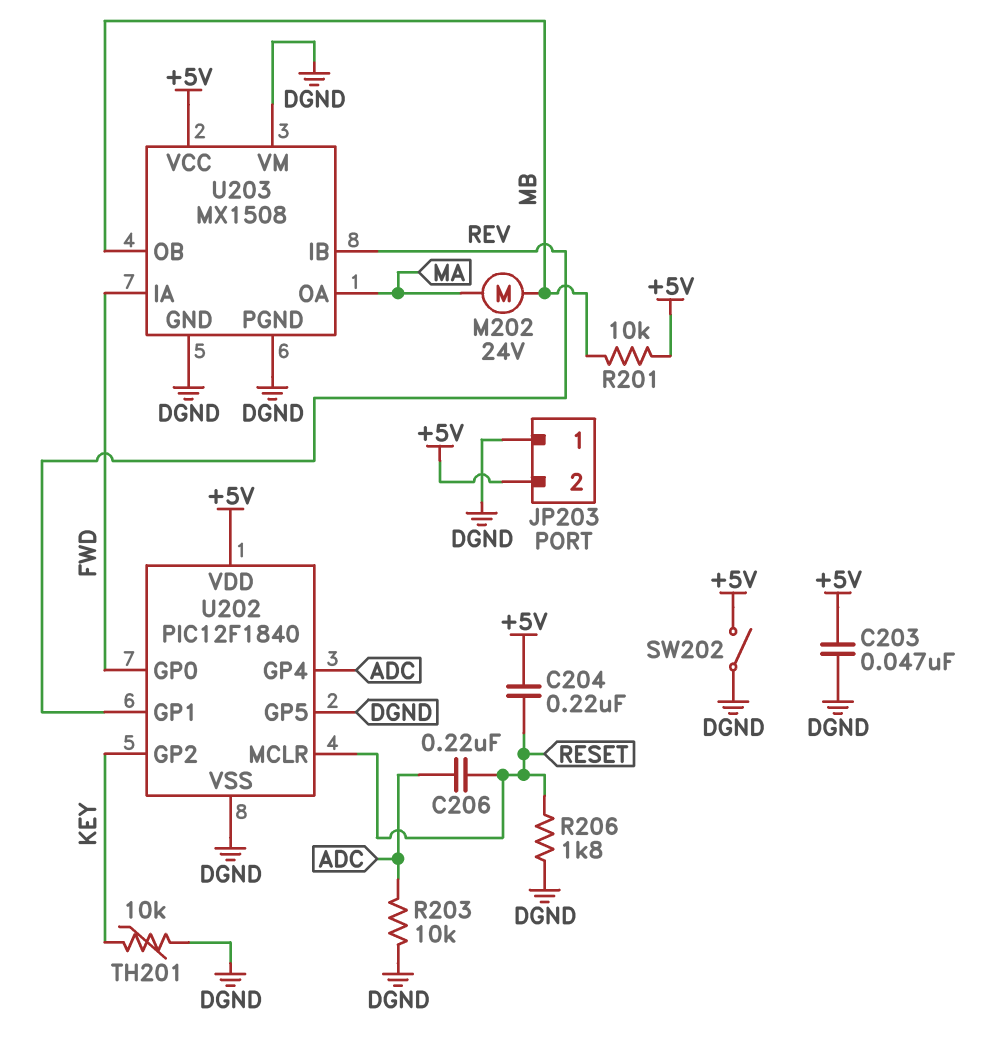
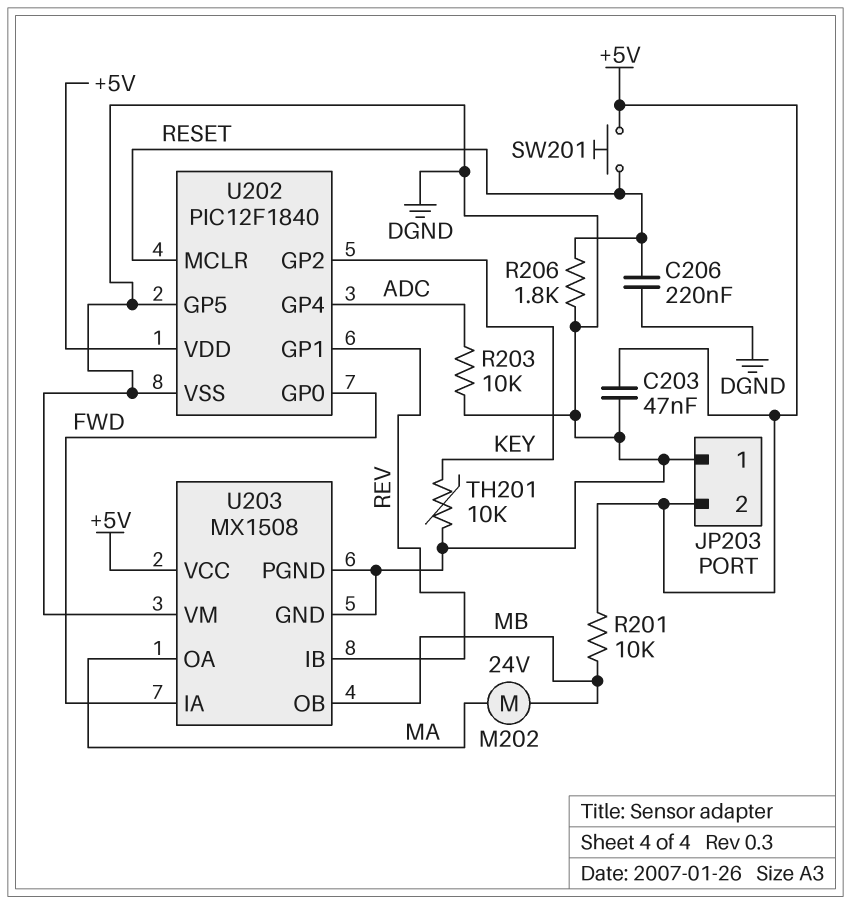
C204: 220nF (+5V, RESET) -> none
C206: 220nF (ADC, RESET) -> 220nF (DGND, RESET)
SW201: none -> button (+5V, RESET)
SW202: switch (+5V, DGND) -> none

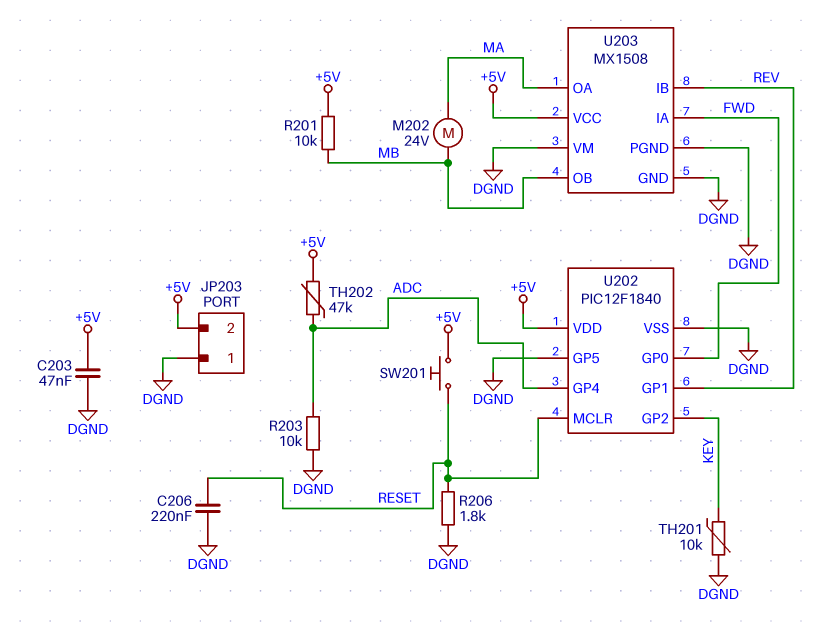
TH202: none -> 47k (+5V, ADC)

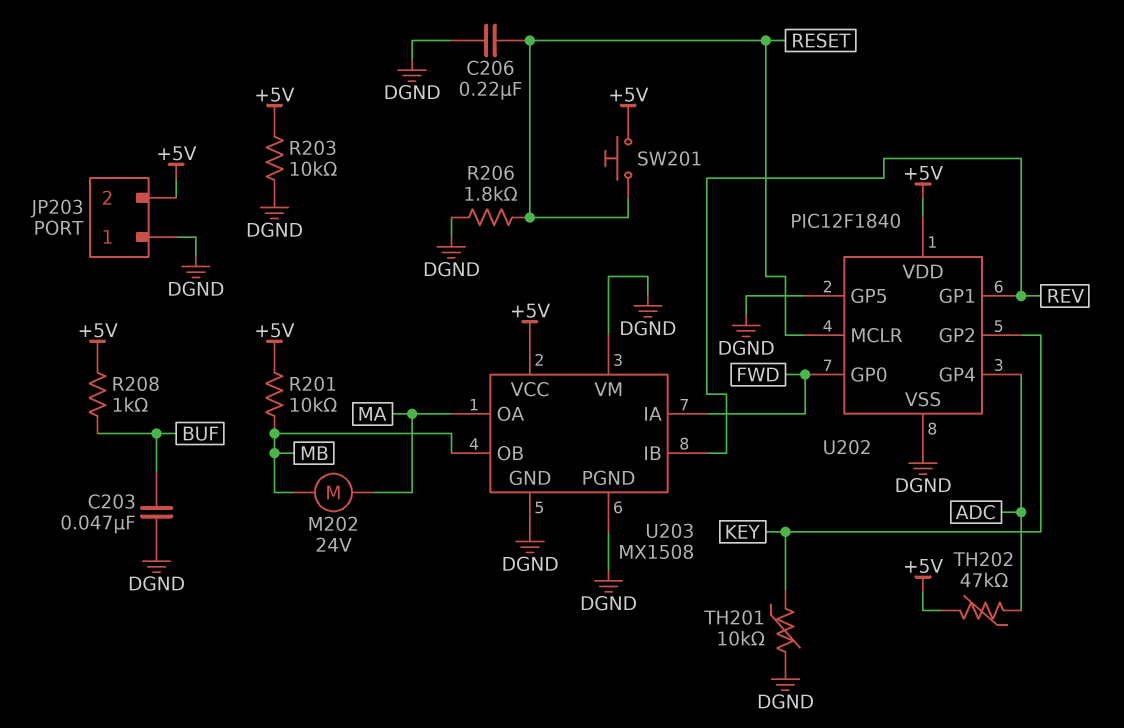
C203: 47nF (+5V, DGND) -> 47nF (BUF, DGND)
R203: 10k (ADC, DGND) -> 10k (+5V, DGND)
R208: none -> 1k (+5V, BUF)

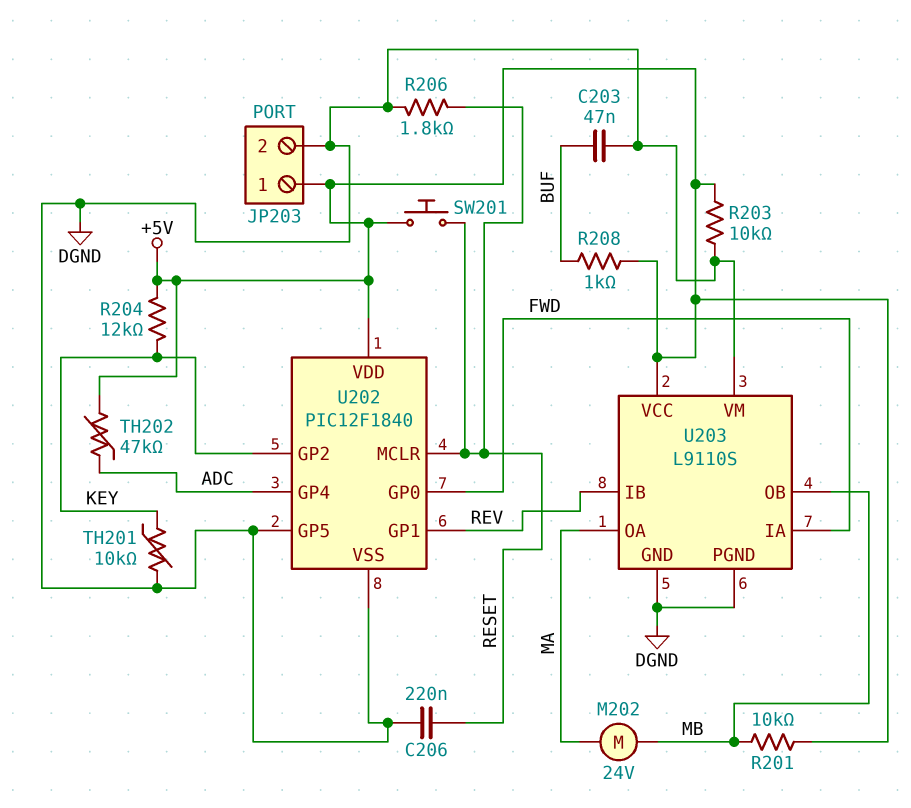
JP203 pin 1: DGND -> +5V
JP203 pin 2: +5V -> DGND
R204: none -> 12k (+5V, KEY)
U203: MX1508 -> L9110S

